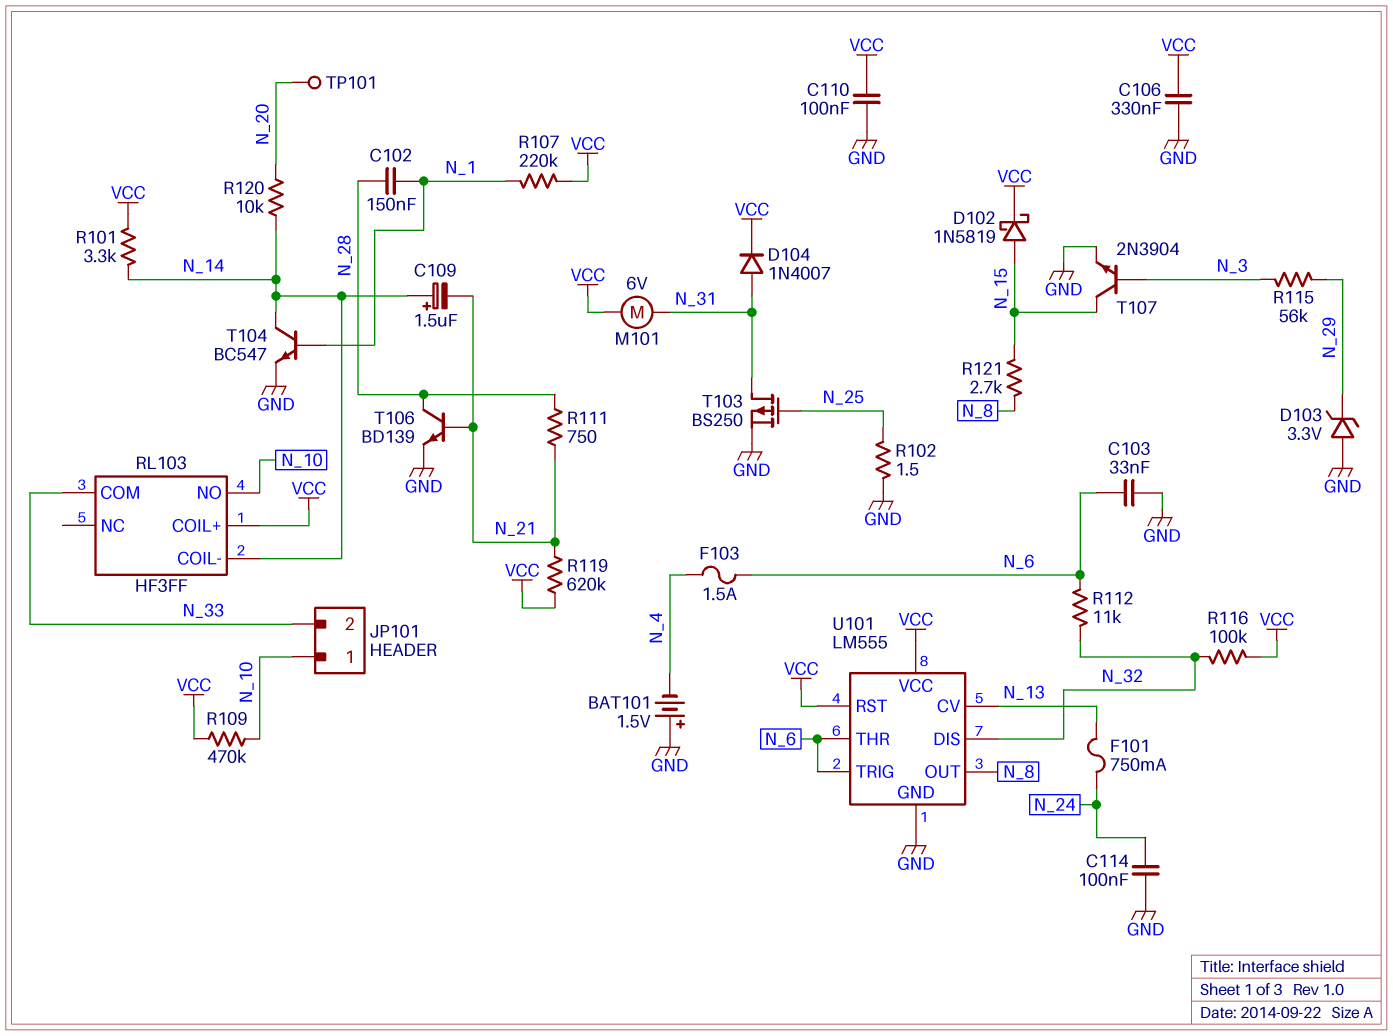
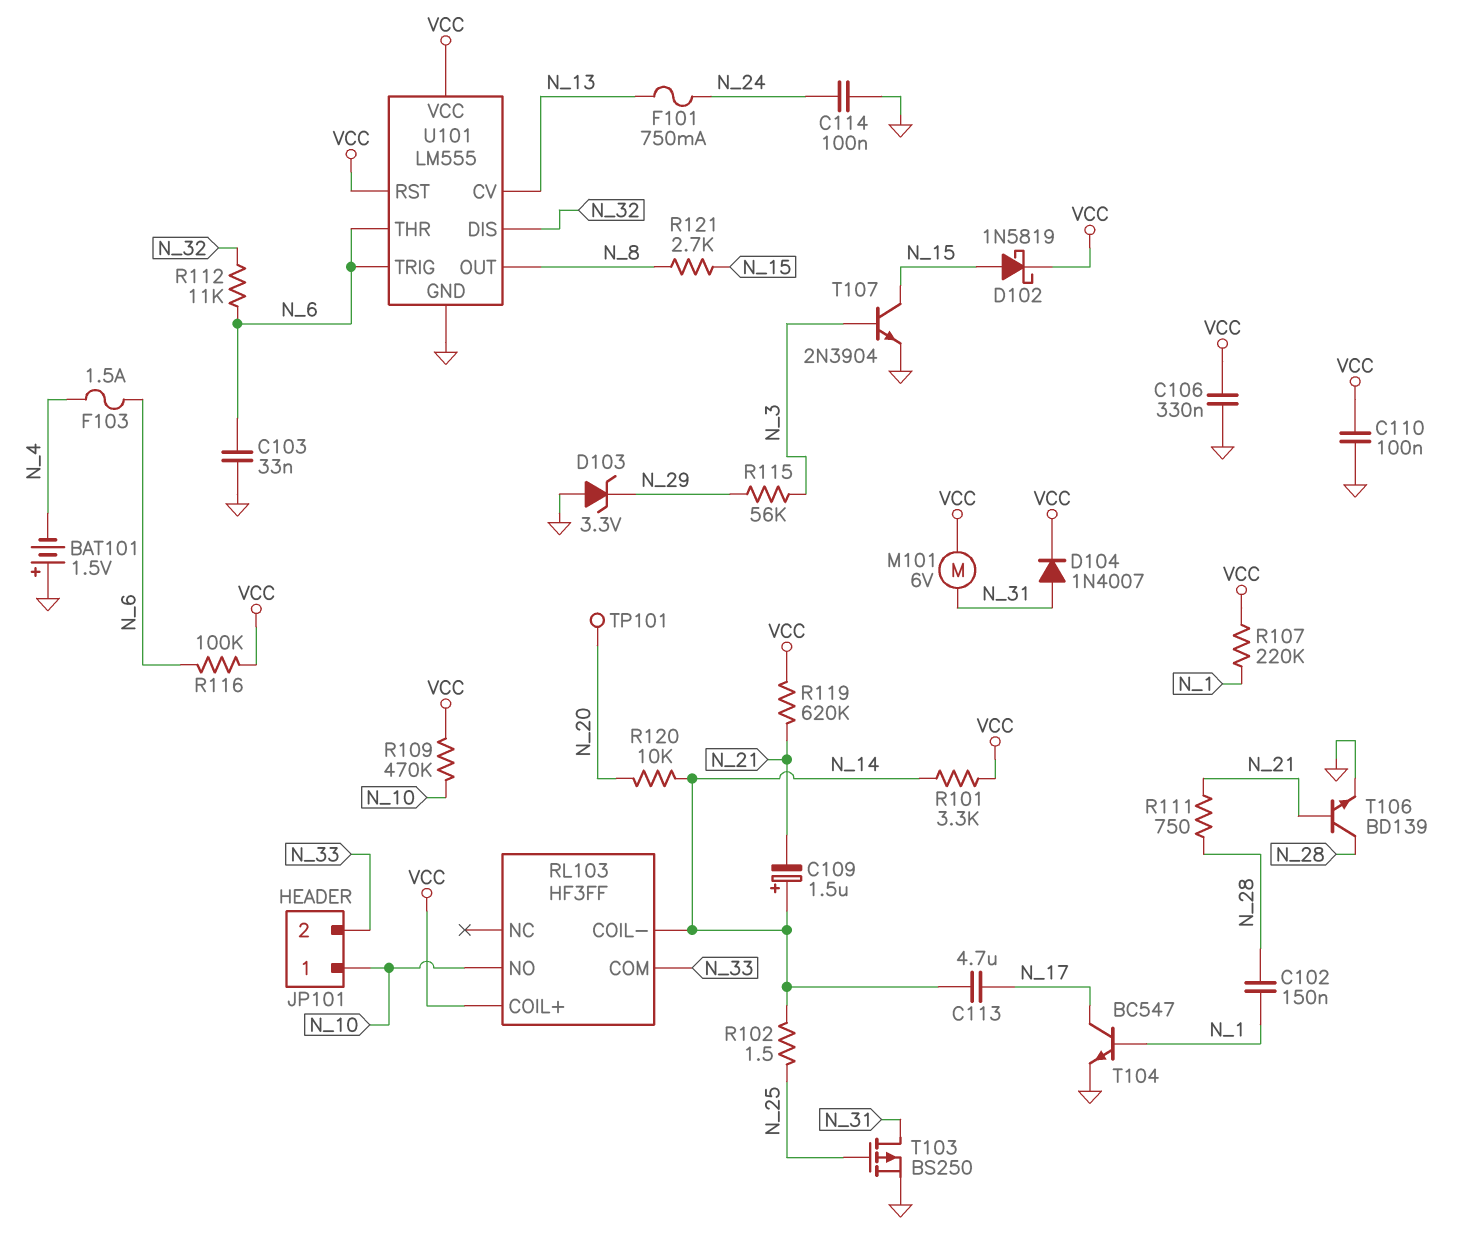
C113: none -> 4.7uF (N_14, N_17)
R102: 1.5 (GND, N_25) -> 1.5 (N_14, N_25)
R116: 100k (N_32, VCC) -> 100k (N_6, VCC)
T104: NPN BC547 (B N_1, C N_14, E GND) -> NPN BC547 (B N_1, C N_17, E GND)

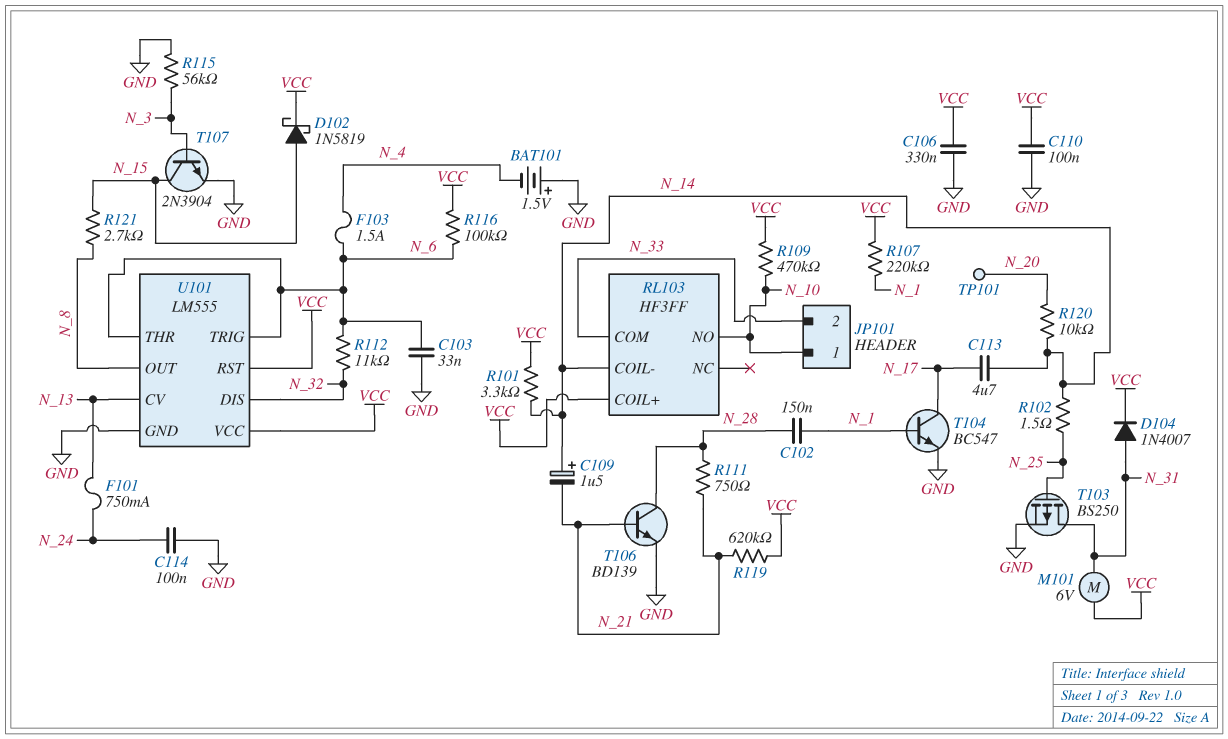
D103: zener 3.3V (A GND, K N_29) -> none
R115: 56k (N_3, N_29) -> 56k (GND, N_3)

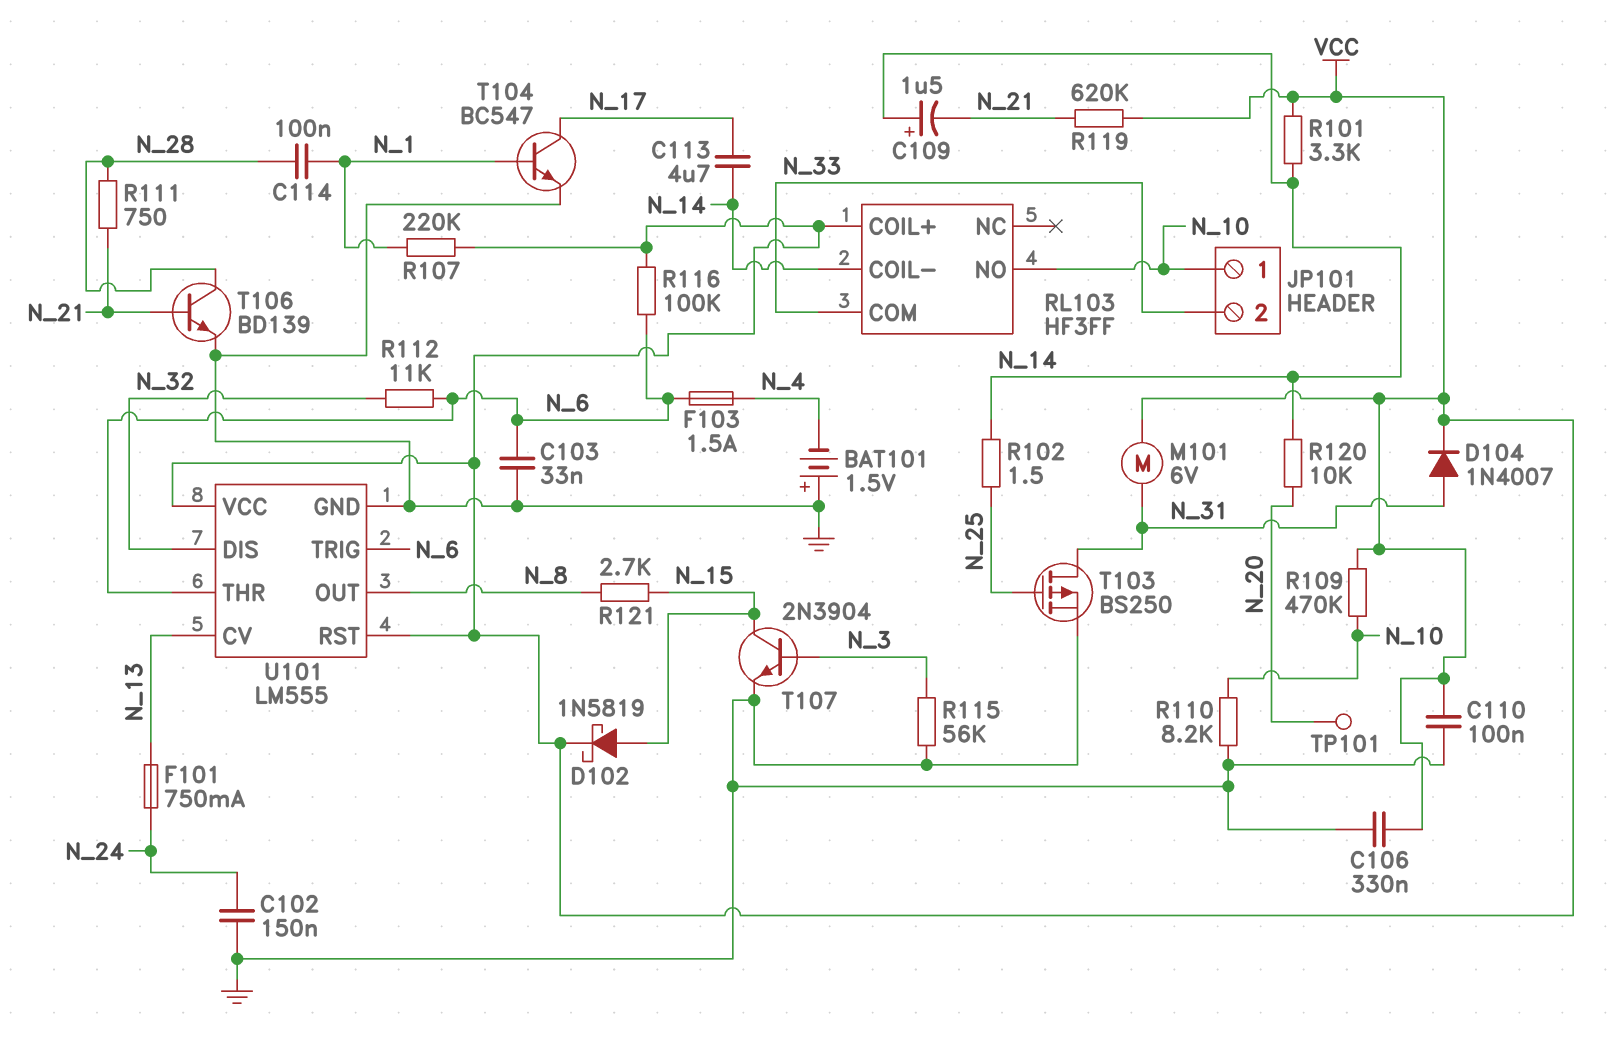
C102: 150nF (N_1, N_28) -> 150nF (GND, N_24)
C114: 100nF (GND, N_24) -> 100nF (N_1, N_28)
R110: none -> 8.2k (GND, N_10)

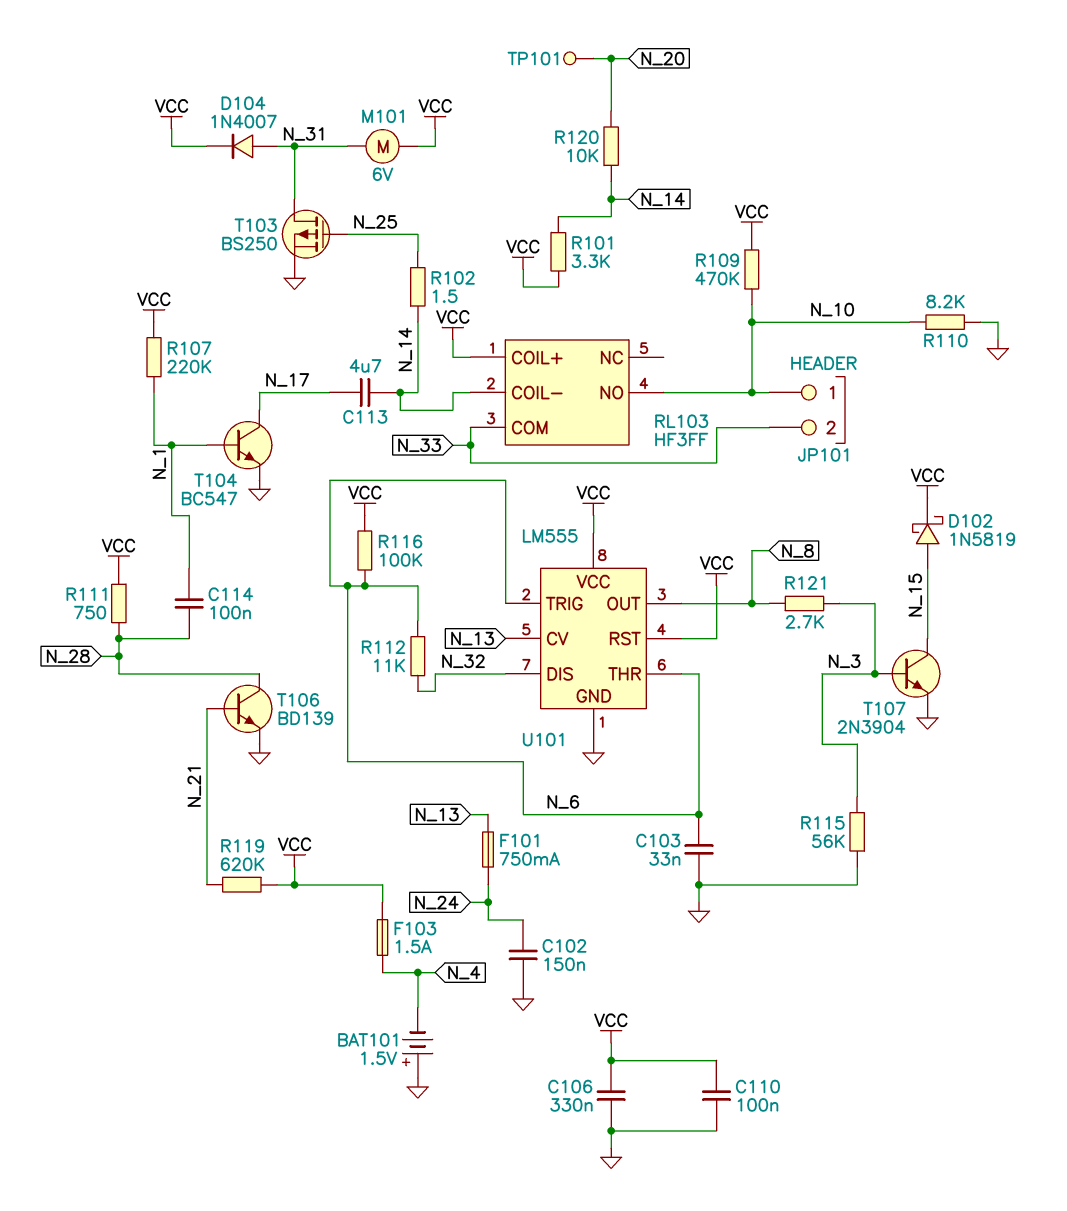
C109: 1.5uF (plus N_14, minus N_21) -> none
F103: 1.5A (N_4, N_6) -> 1.5A (N_4, VCC)
R111: 750 (N_21, N_28) -> 750 (N_28, VCC)
R121: 2.7k (N_8, N_15) -> 2.7k (N_3, N_8)

